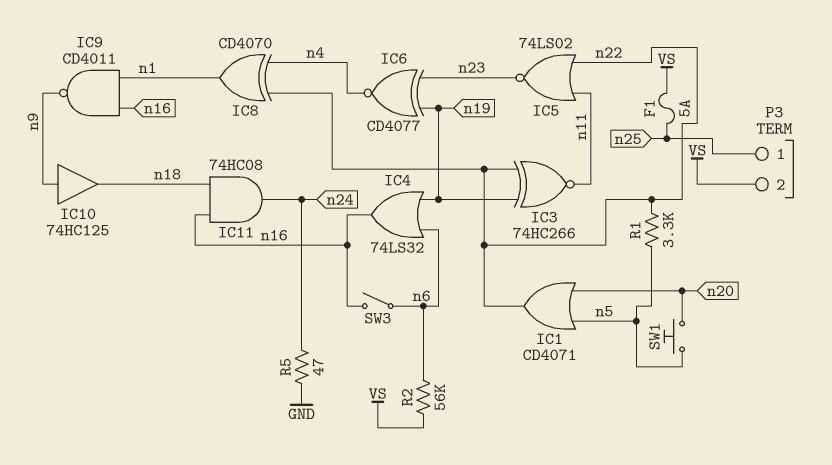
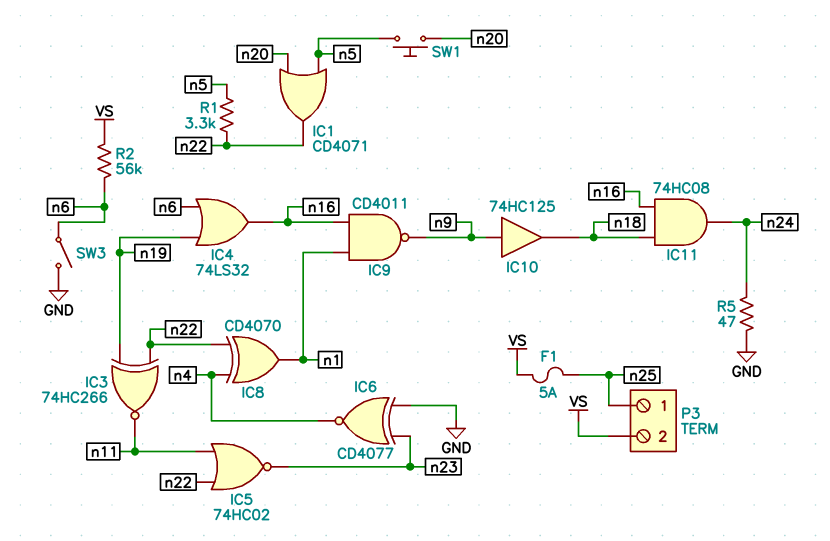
IC5: NOR 74LS02 (in n11, in n22, out n23) -> NOR 74HC02 (in n11, in n22, out n23)
IC6: XNOR CD4077 (in n19, in n23, out n4) -> XNOR CD4077 (in GND, in n23, out n4)
SW3: switch (n6, n16) -> switch (GND, n6)

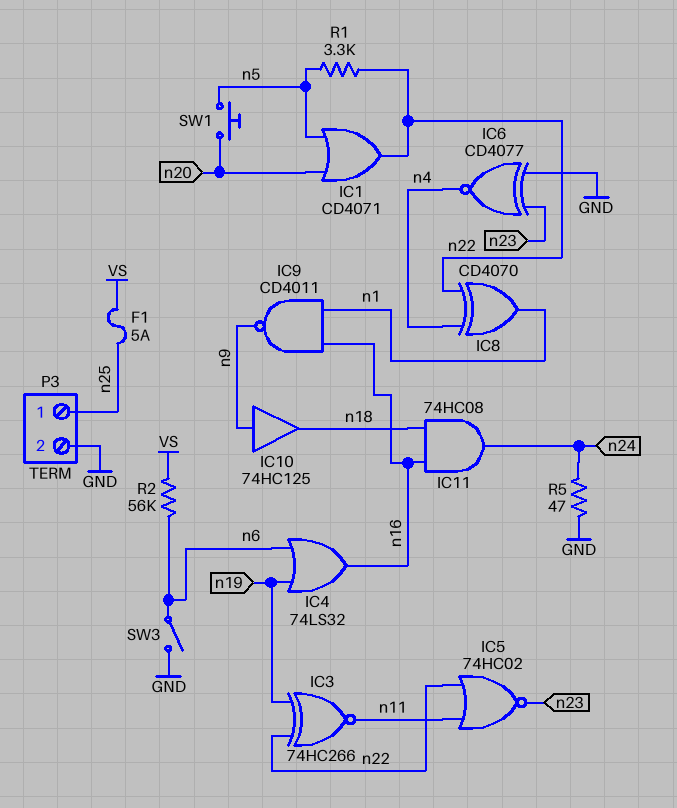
P3 pin 2: VS -> GND

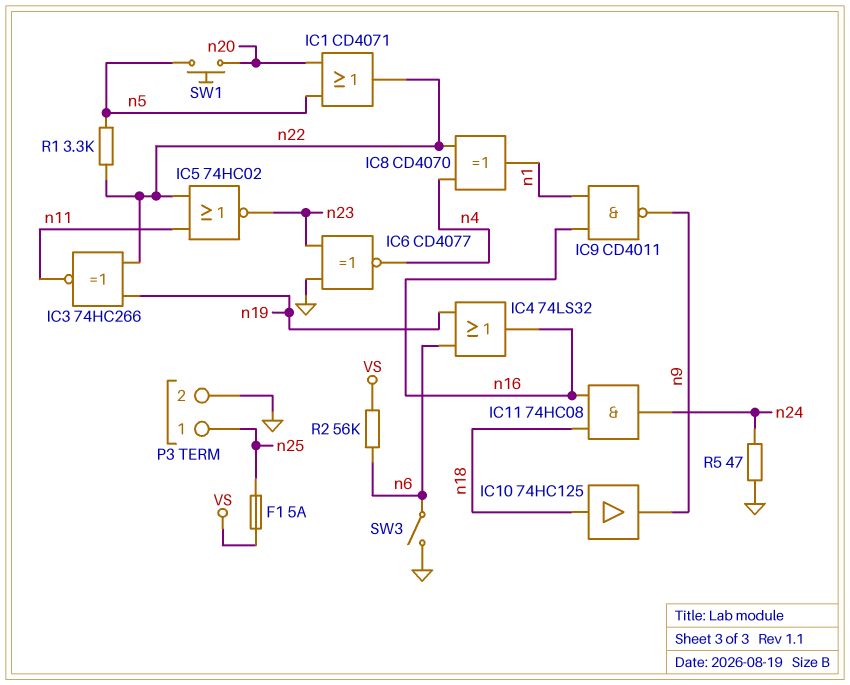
IC10: buffer 74HC125 (in n9, out n18) -> buffer 74HC125 (in n18, out n9)

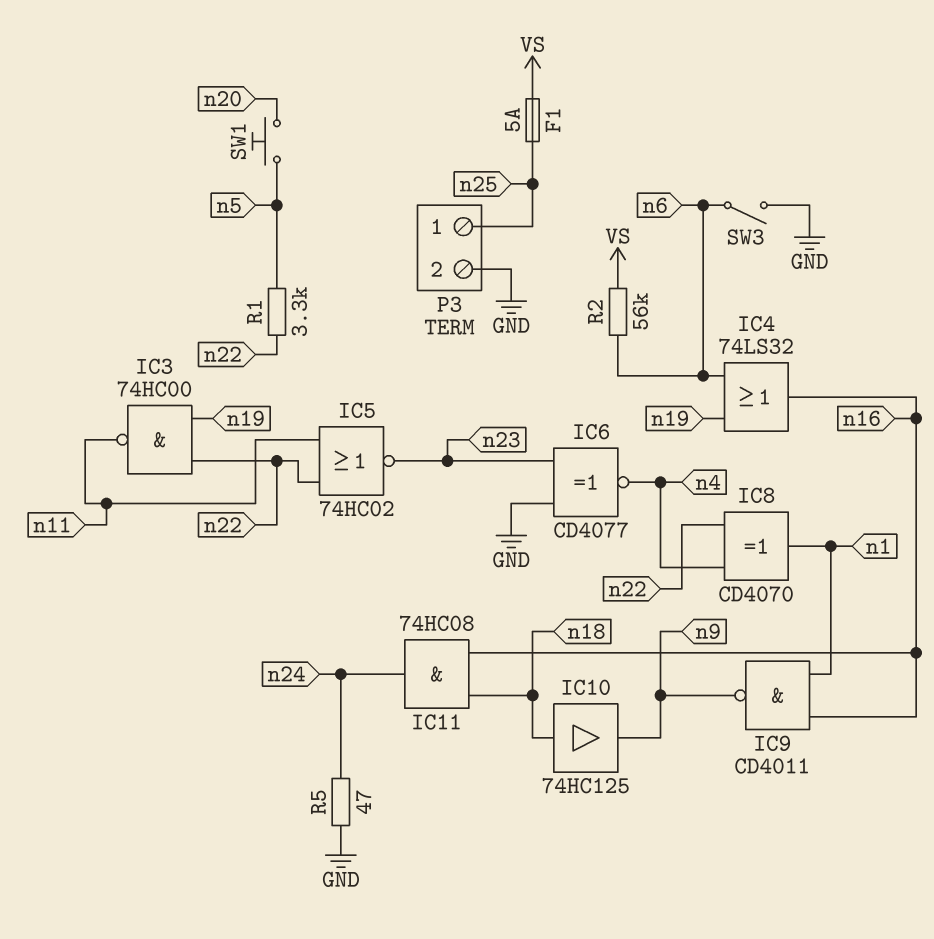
IC1: OR CD4071 (in n5, in n20, out n22) -> none
IC3: XNOR 74HC266 (in n19, in n22, out n11) -> NAND 74HC00 (in n19, in n22, out n11)

